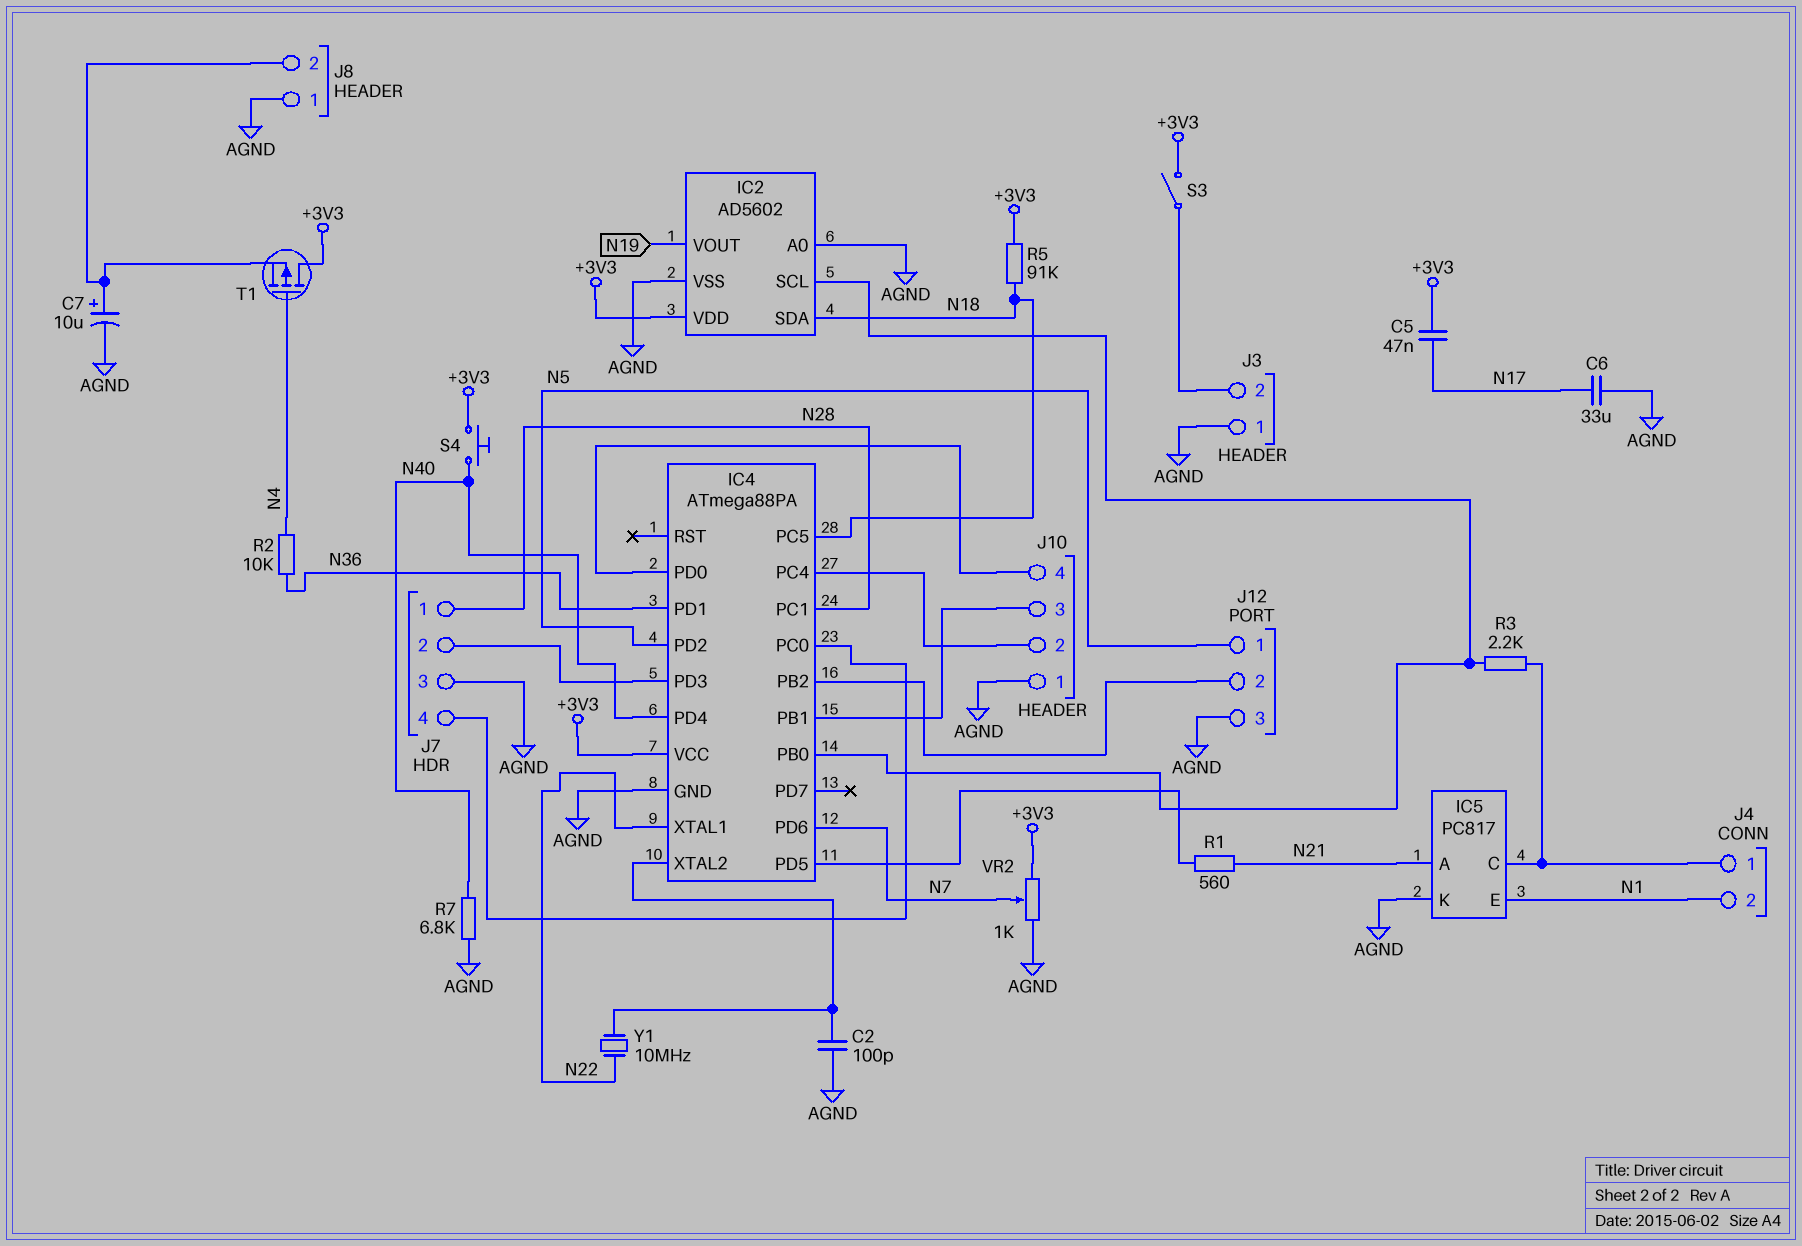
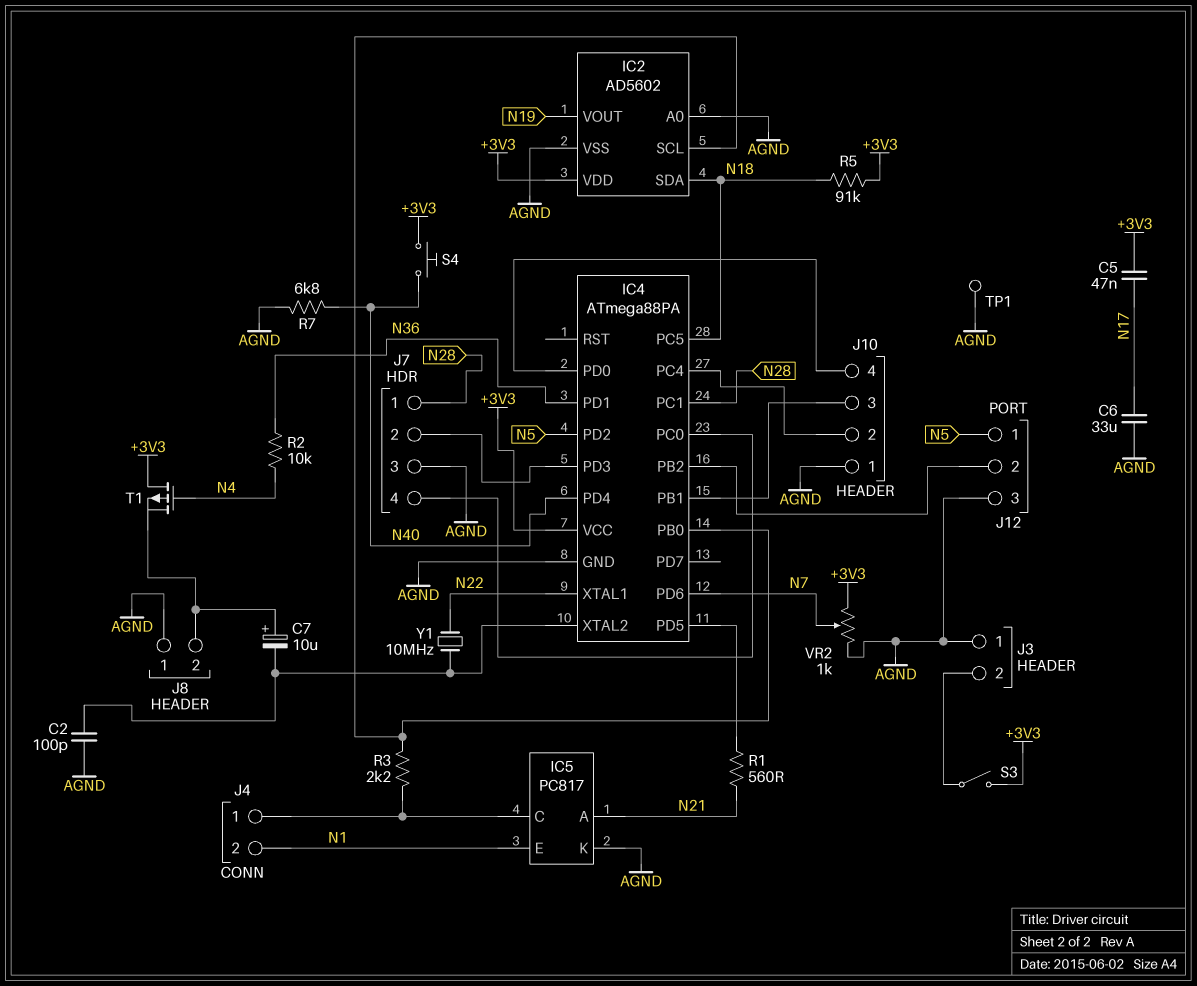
C7: 10uF (plus J8/2, minus AGND) -> 10uF (plus J8/2, minus IC4/XTAL2)
TP1: none -> test point (AGND)

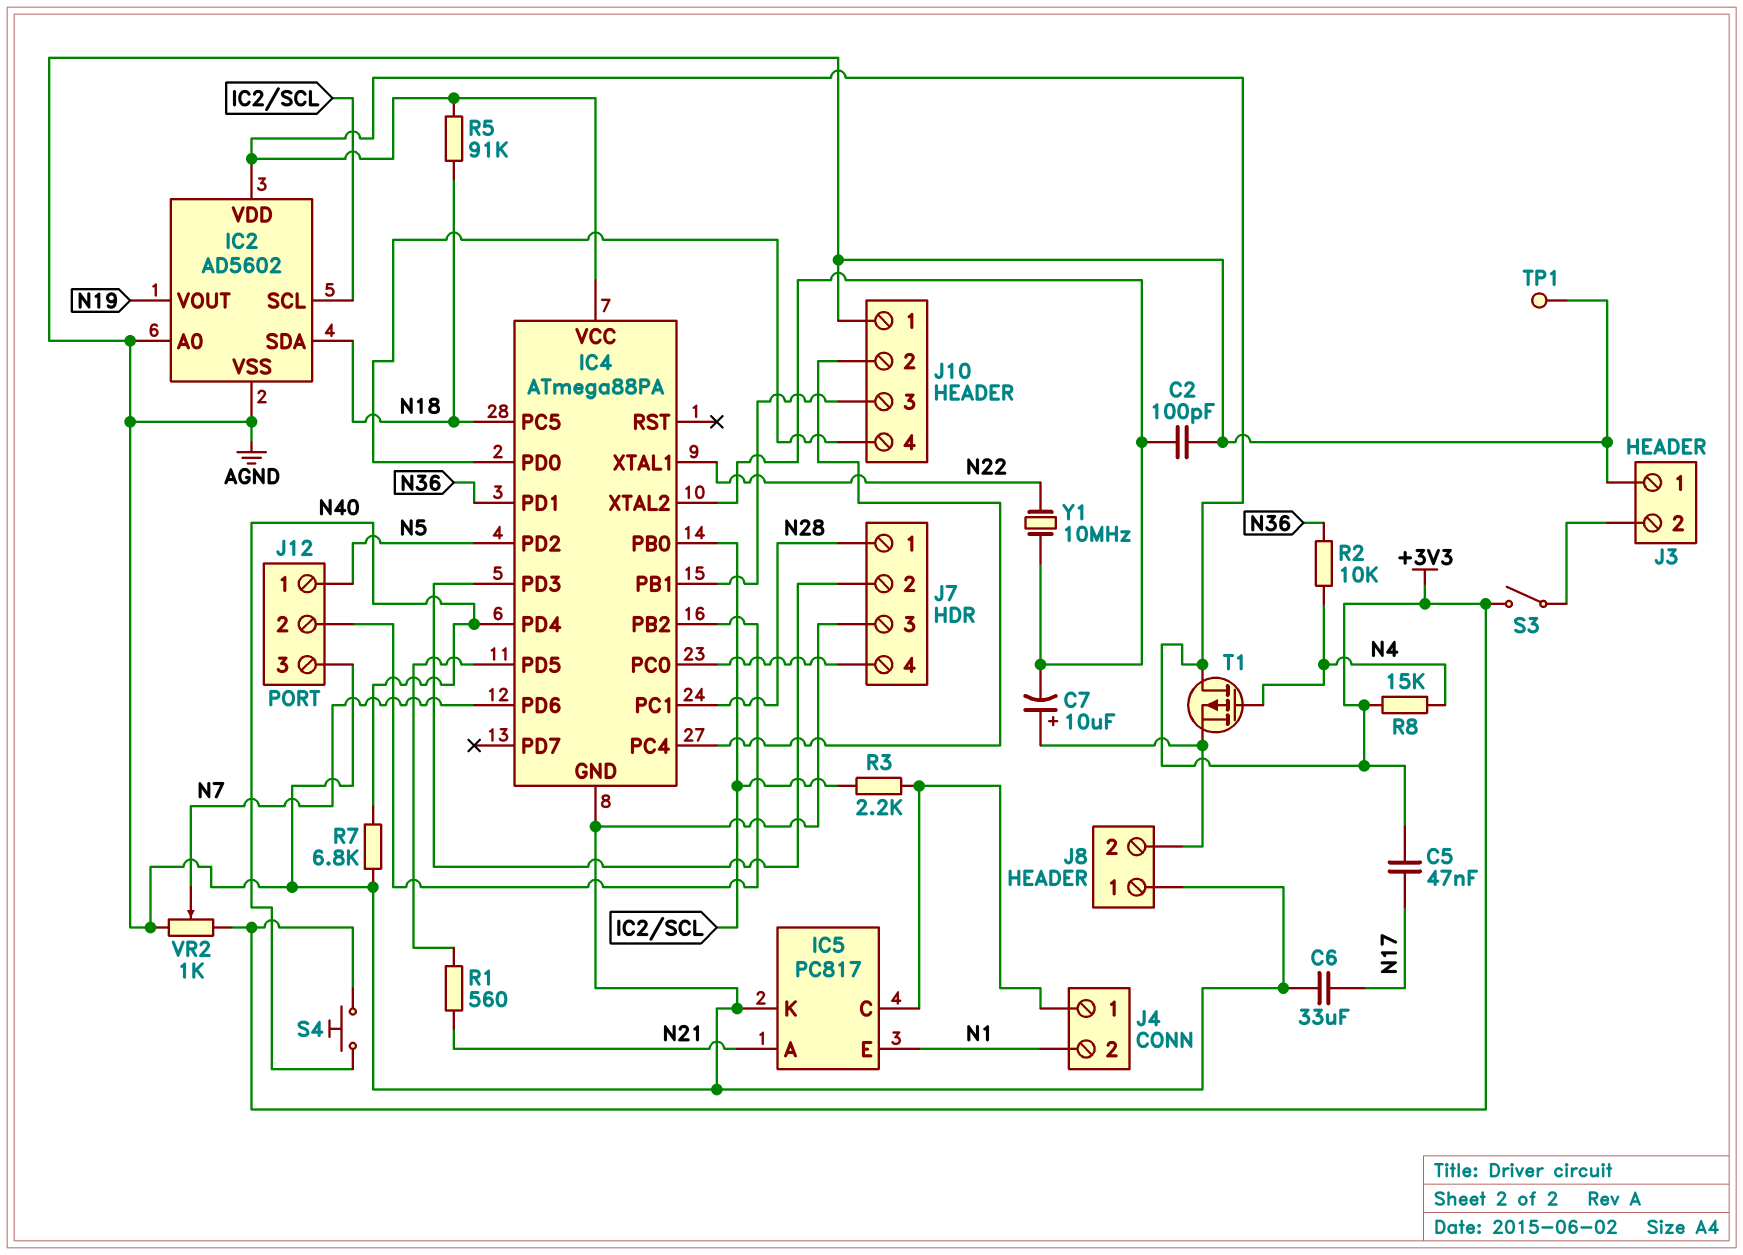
R8: none -> 15k (+3V3, N4)

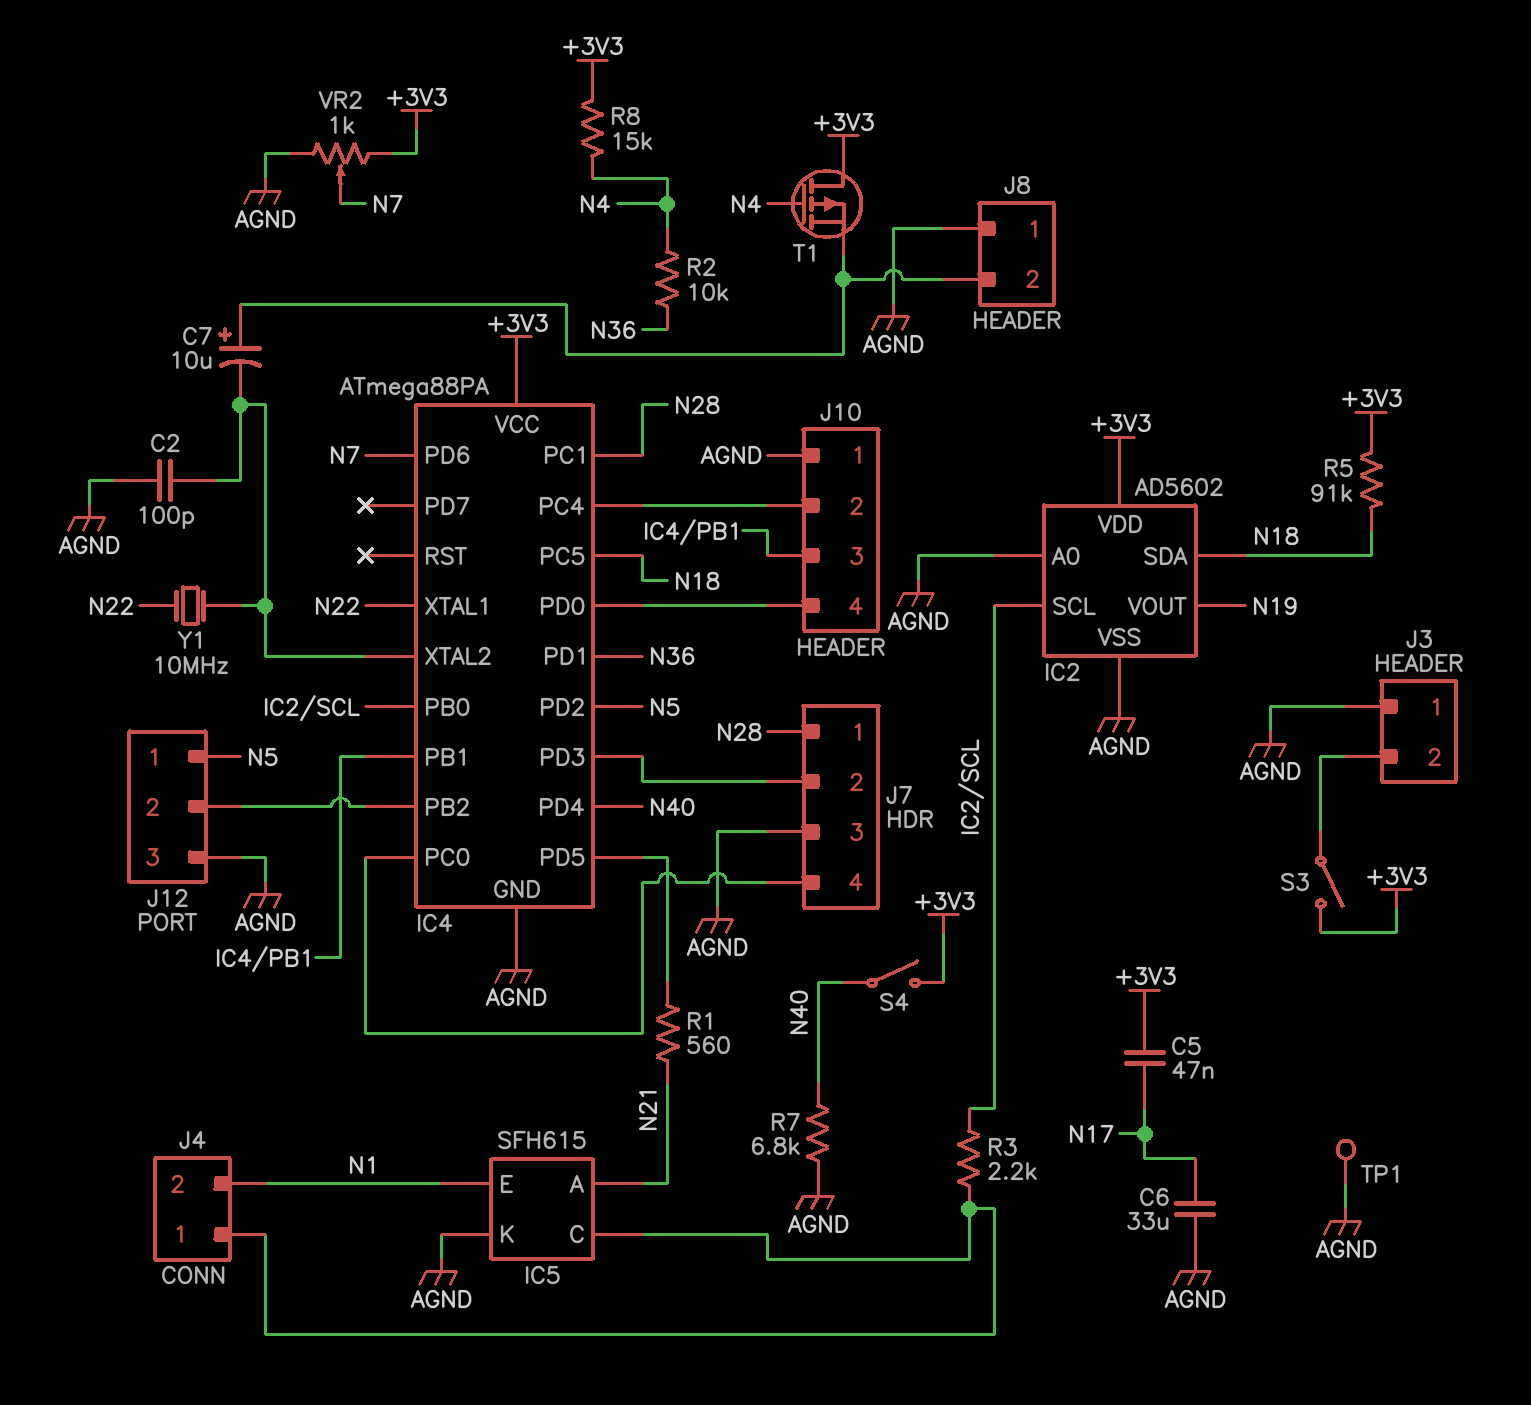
IC5: PC817 -> SFH615
S4: button (+3V3, N40) -> switch (+3V3, N40)

